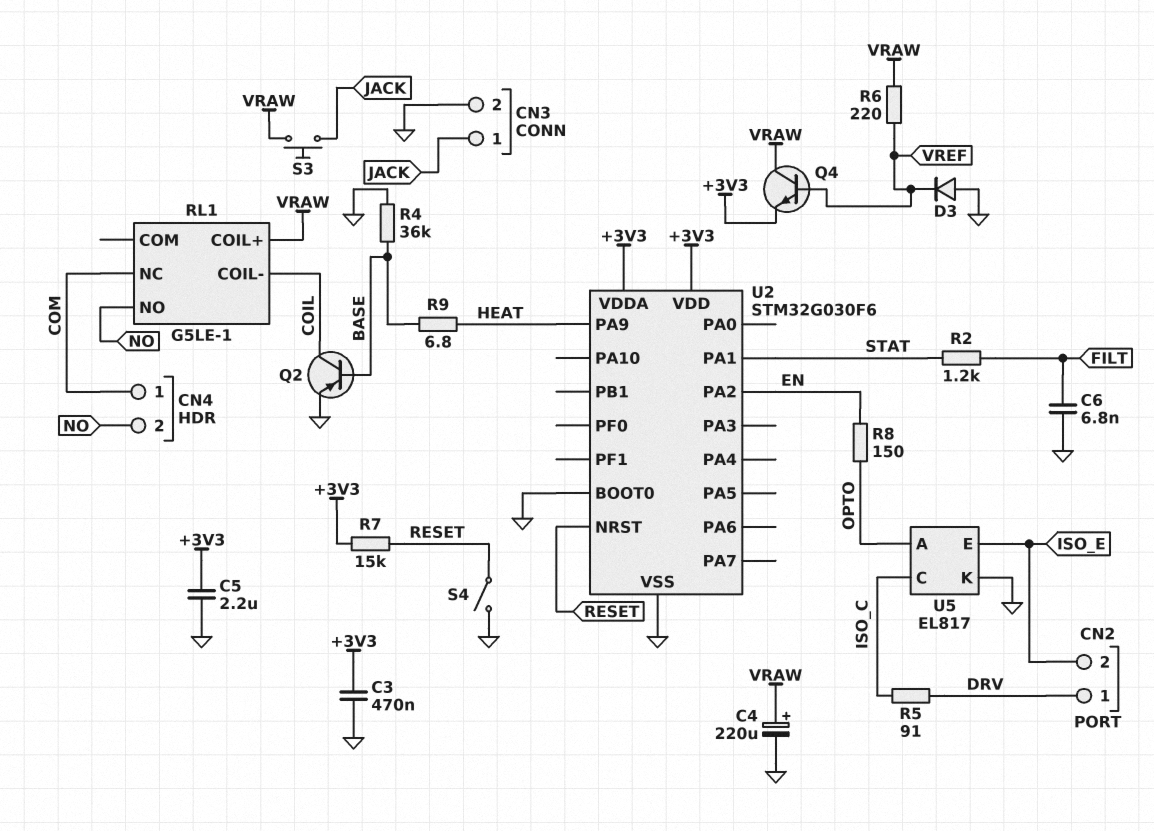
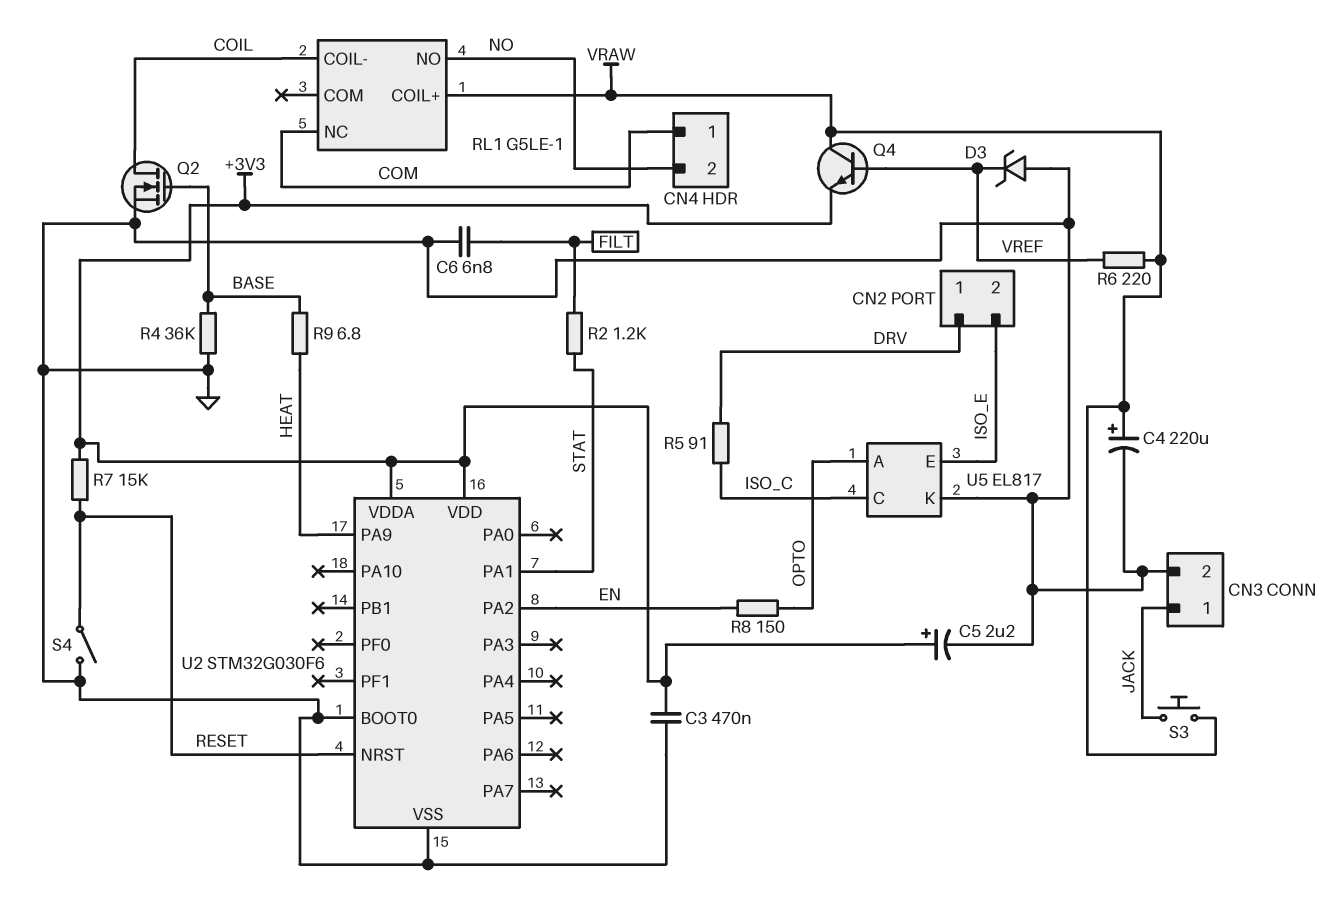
C5: 2.2uF (+3V3, GND) -> 2.2uF (plus +3V3, minus GND)
D3: diode (A GND, K VREF) -> zener (A GND, K VREF)
Q2: PNP (B BASE, C COIL, E GND) -> NMOS (G BASE, D COIL, S GND)

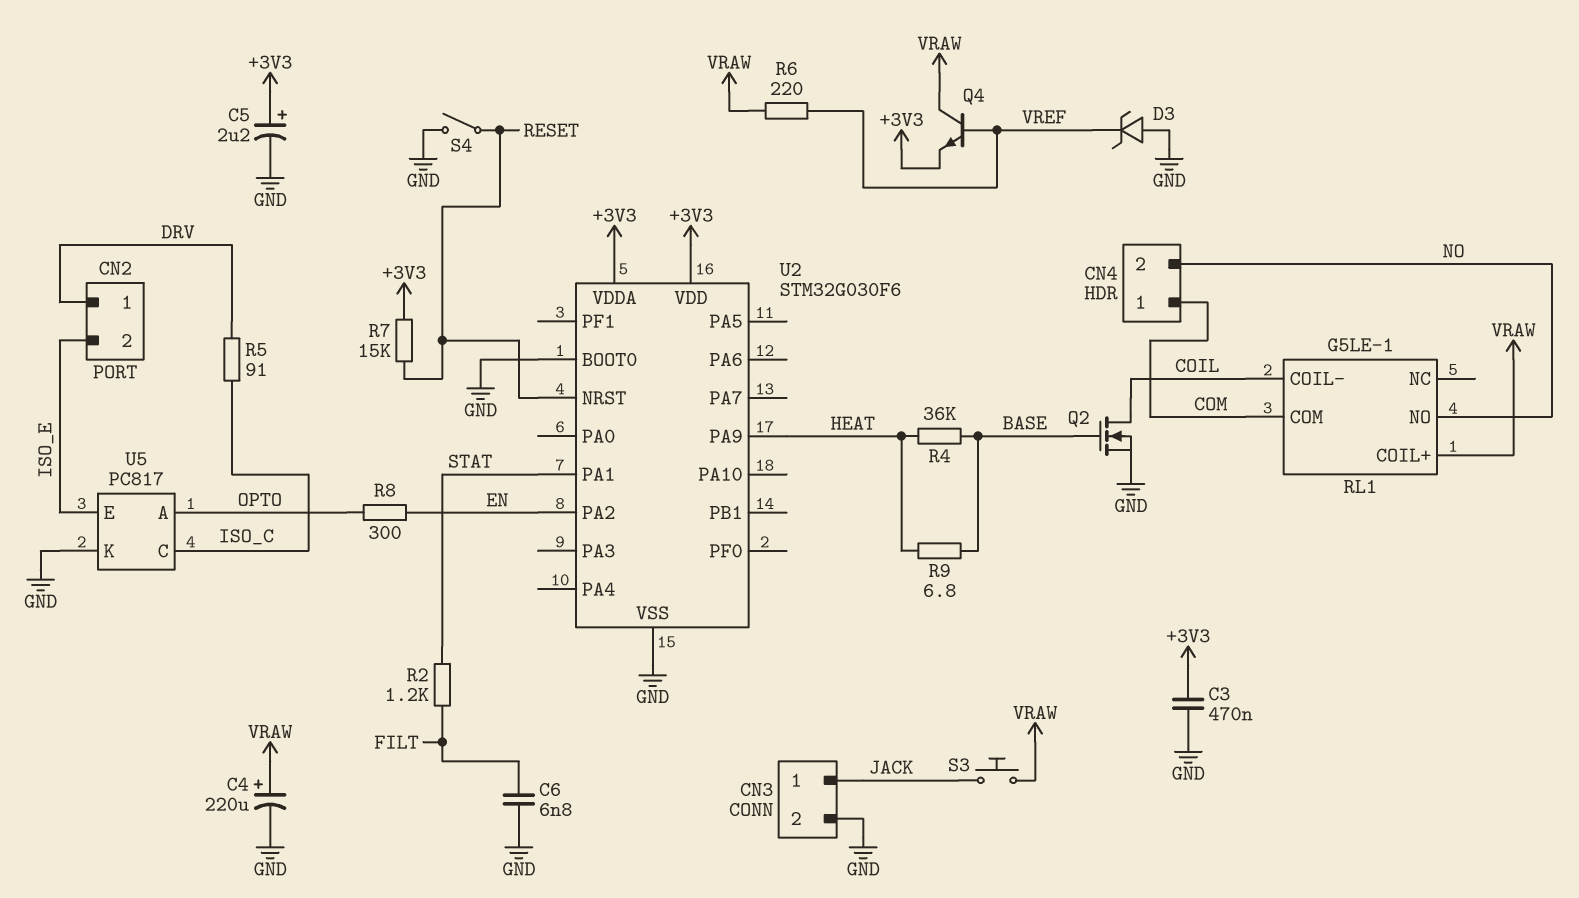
R4: 36k (BASE, GND) -> 36k (BASE, HEAT)
R8: 150 (EN, OPTO) -> 300 (EN, OPTO)
RL1 pin COM: none -> COM
RL1 pin NC: COM -> none
U5: EL817 -> PC817

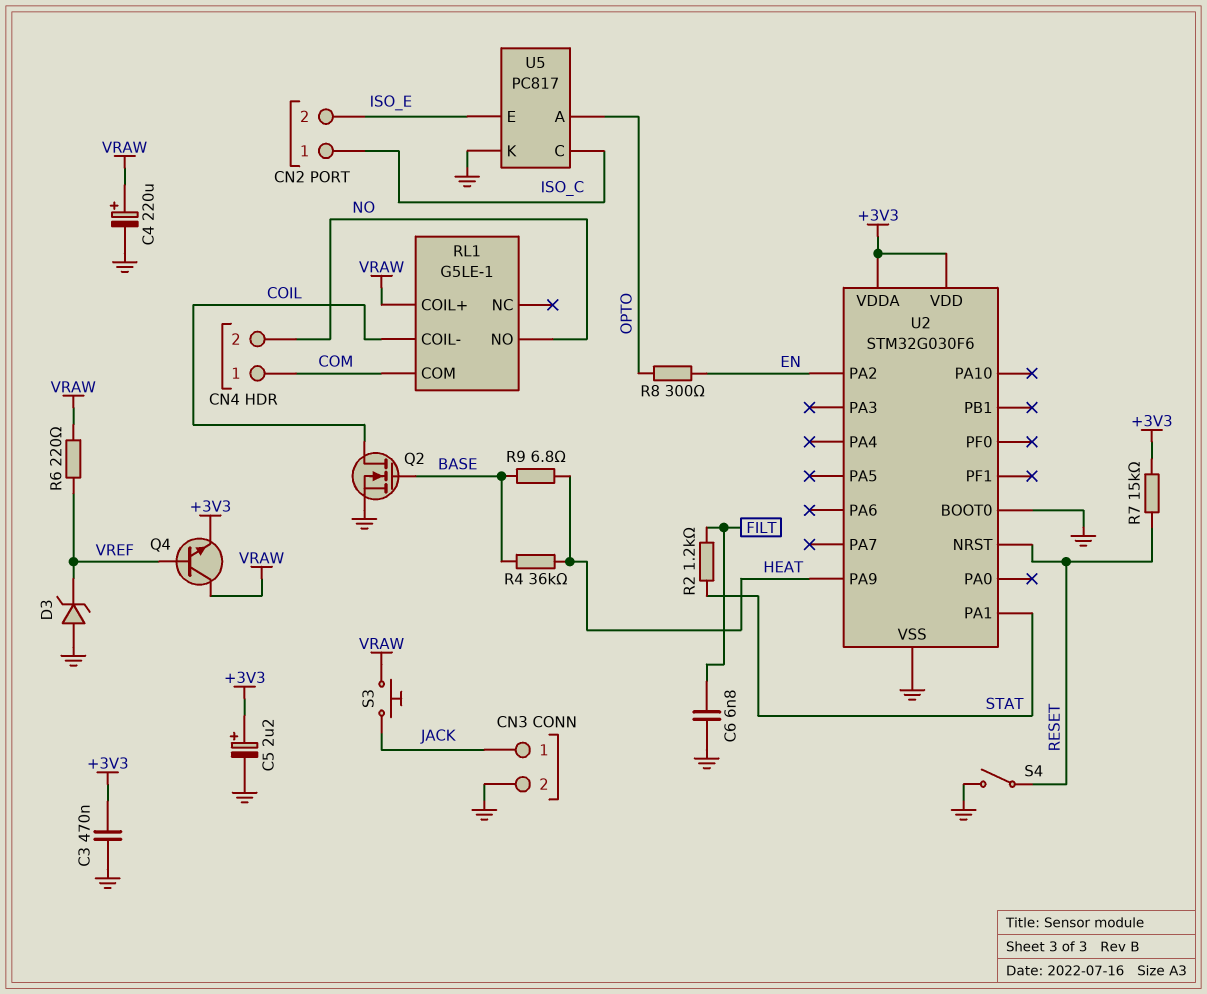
CN2 pin 1: DRV -> ISO_C
R5: 91 (DRV, ISO_C) -> none

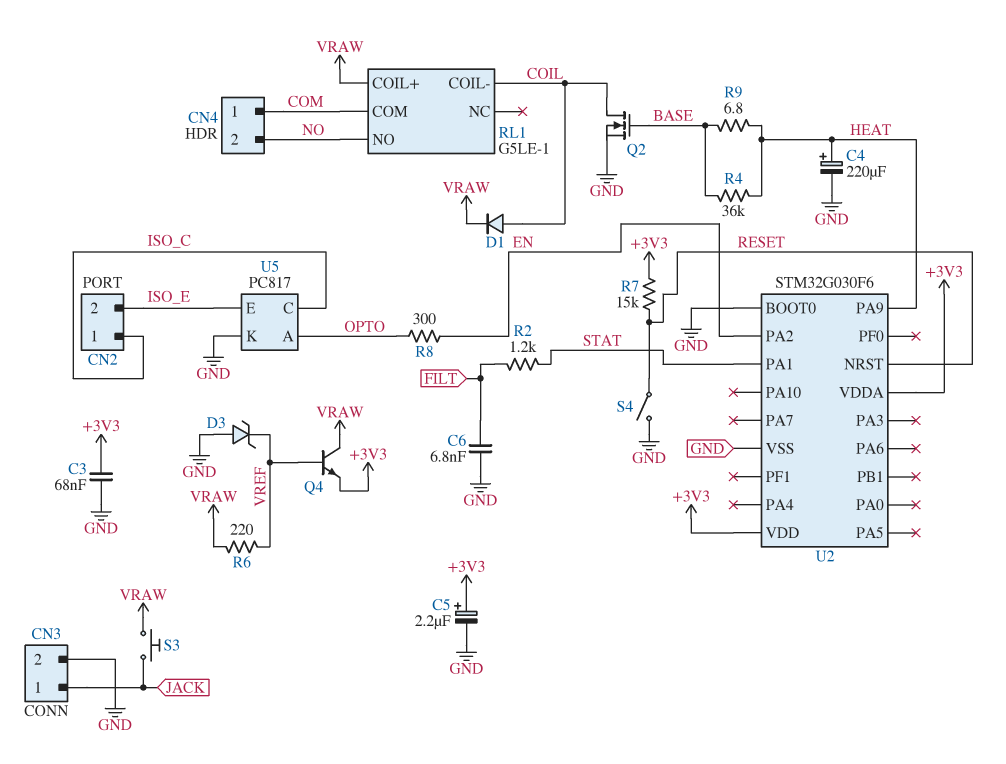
C3: 470nF (+3V3, GND) -> 68nF (+3V3, GND)
C4: 220uF (plus VRAW, minus GND) -> 220uF (plus HEAT, minus GND)
D1: none -> diode (A COIL, K VRAW)

